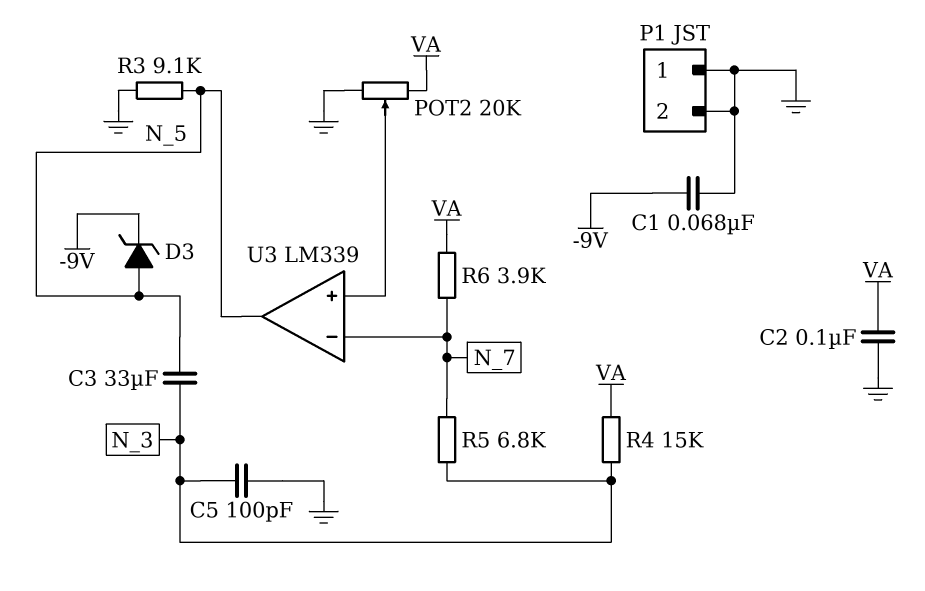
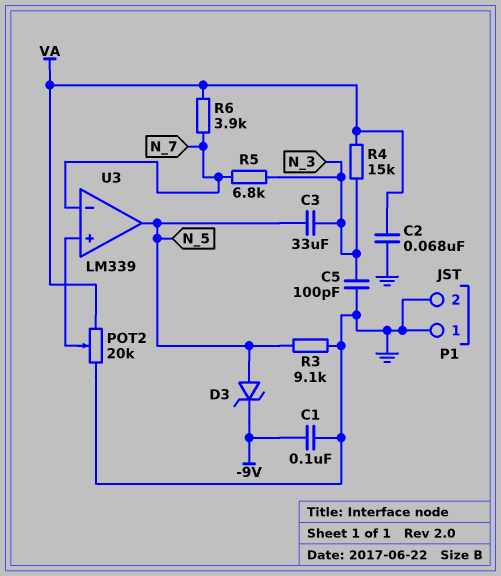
C1: 68nF (-9V, GND) -> 100nF (-9V, GND)
C2: 100nF (GND, VA) -> 68nF (GND, VA)

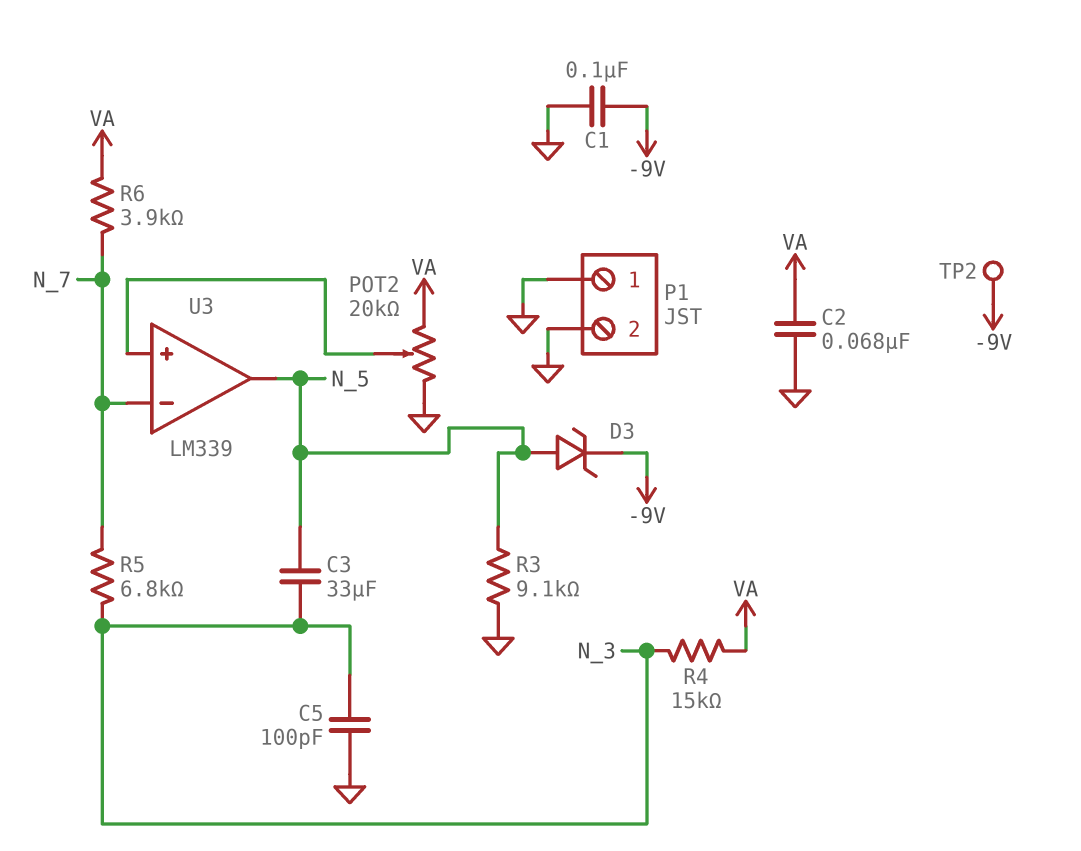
TP2: none -> test point (-9V)

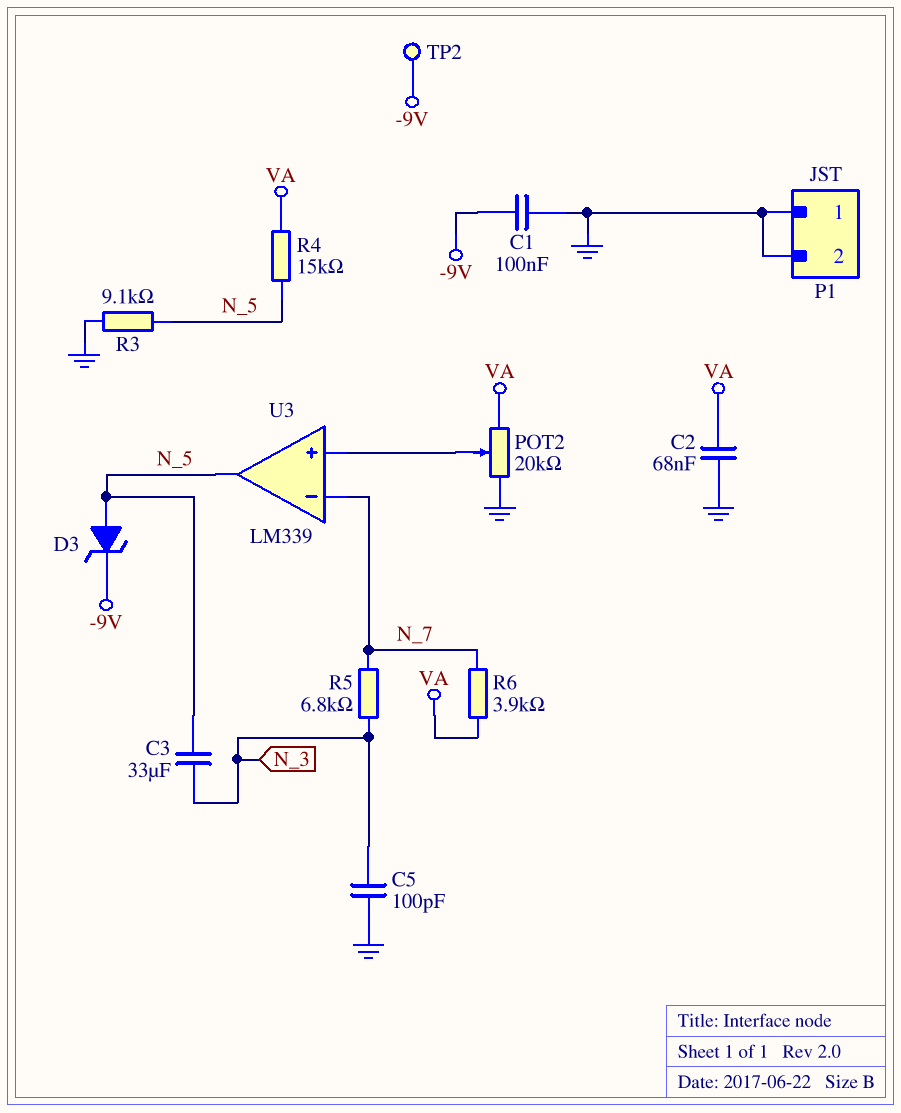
R4: 15k (N_3, VA) -> 15k (N_5, VA)

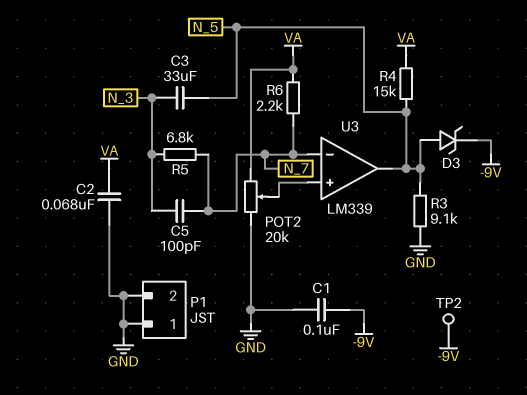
C5: 100pF (GND, N_3) -> 100pF (N_3, N_7)
R6: 3.9k (N_7, VA) -> 2.2k (N_7, VA)

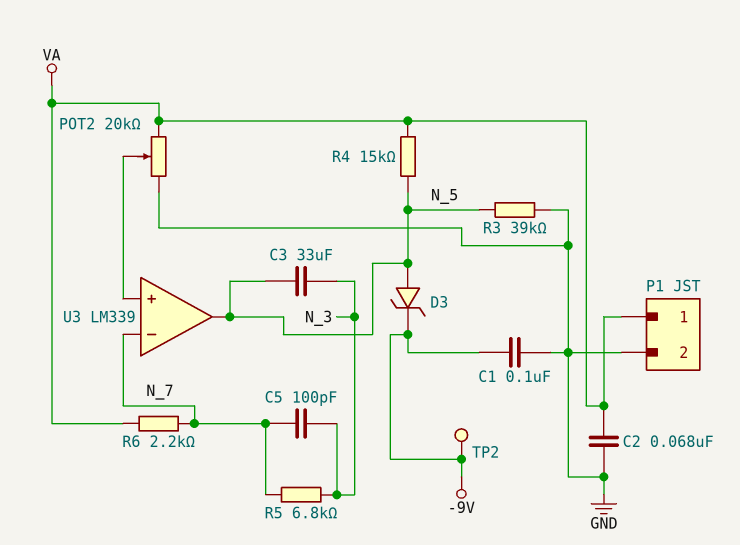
P1 pin 1: GND -> VA
R3: 9.1k (GND, N_5) -> 39k (GND, N_5)

